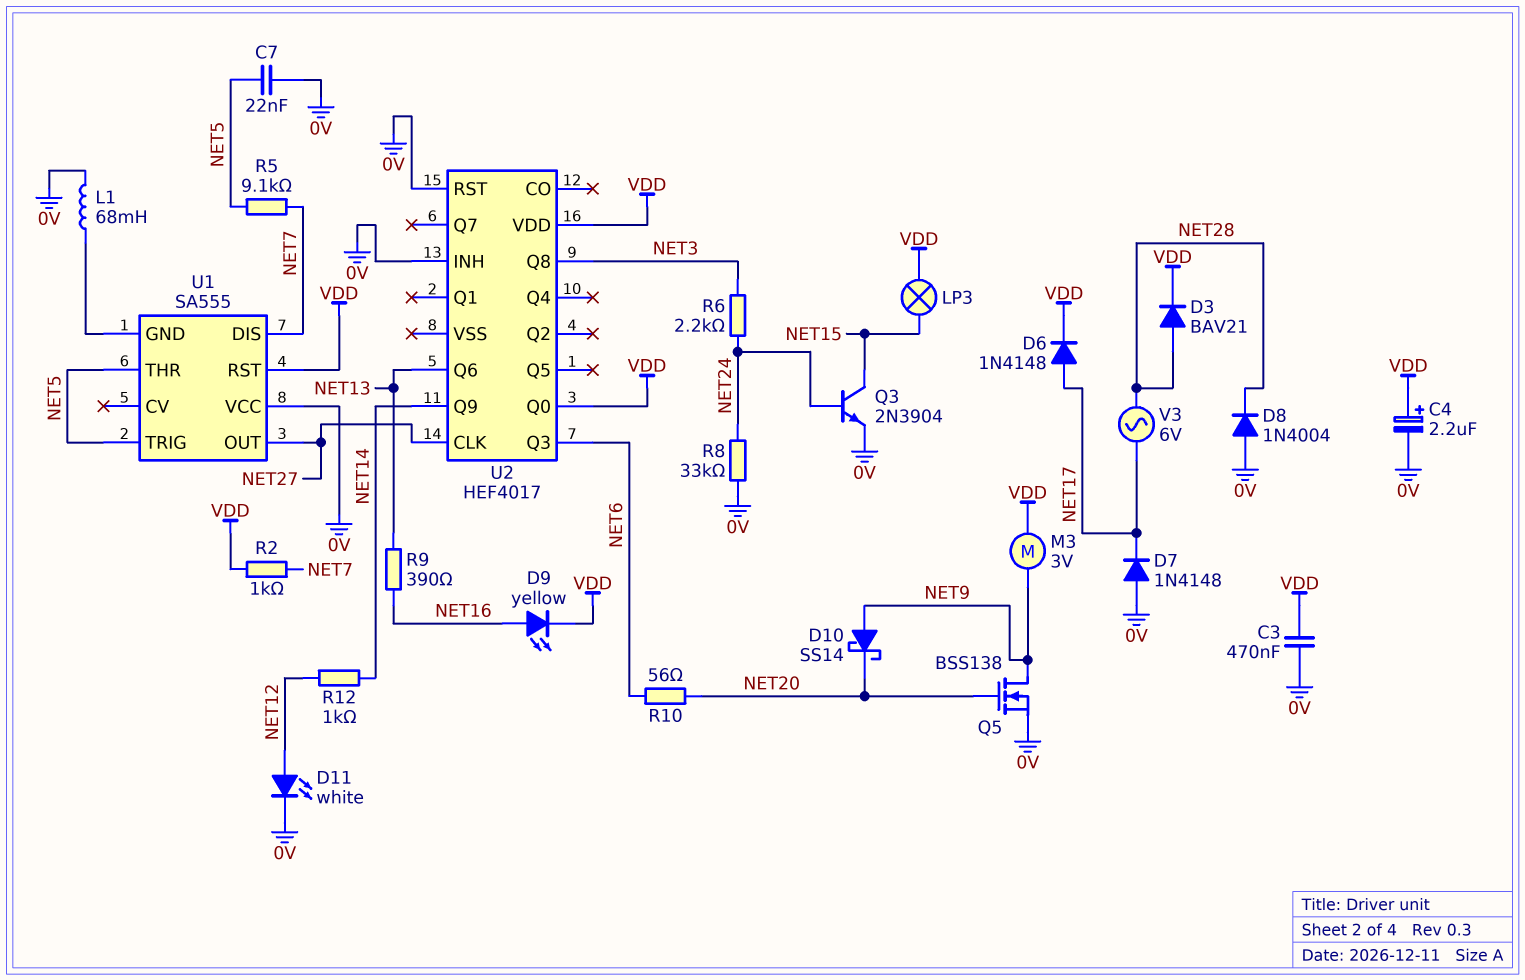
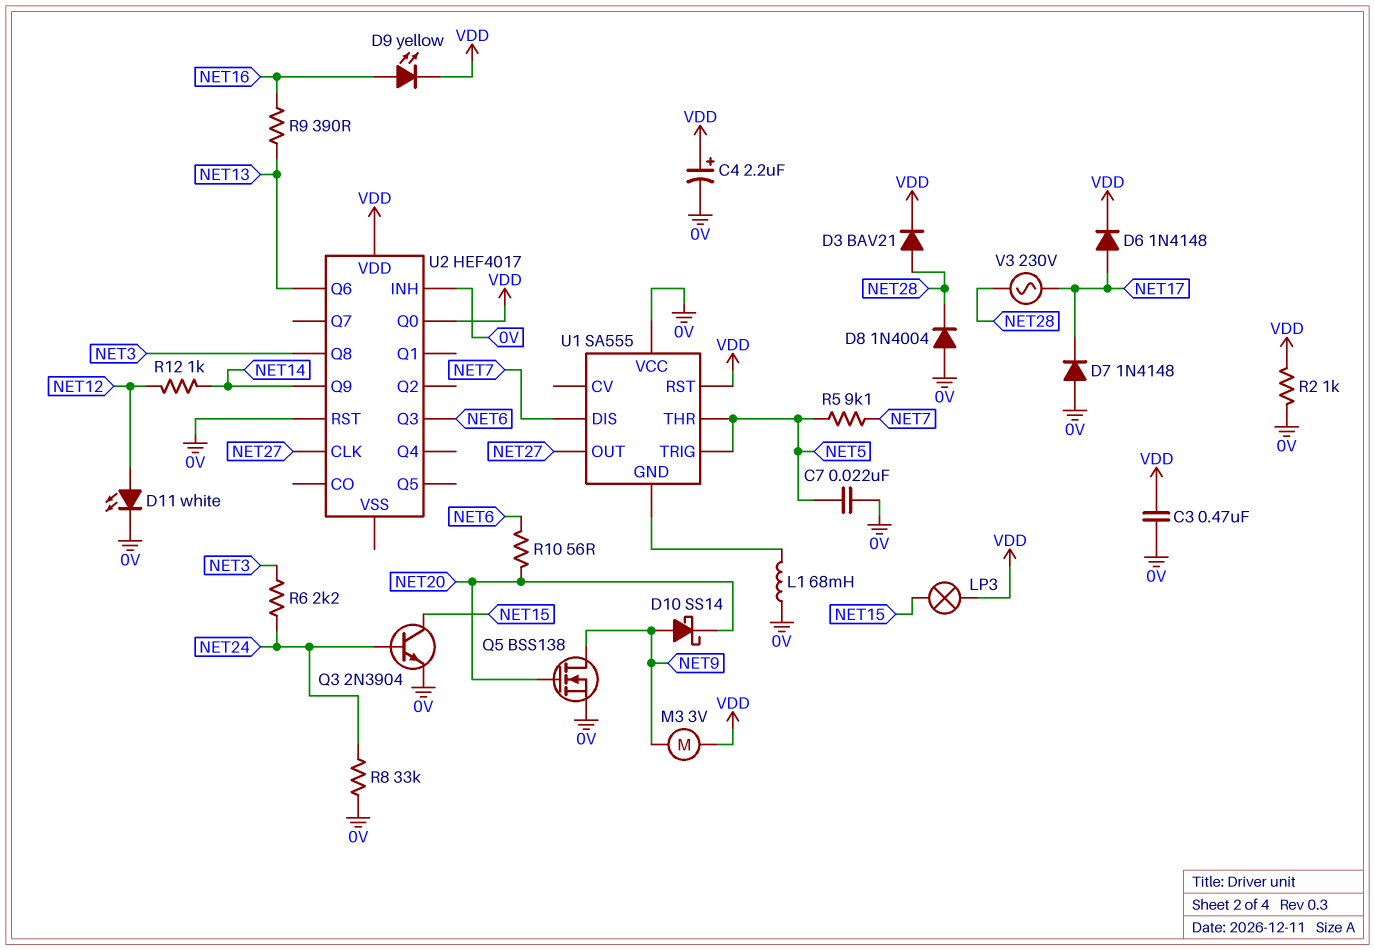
R2: 1k (NET7, VDD) -> 1k (0V, VDD)
V3: AC 6V (NET17, NET28) -> AC 230V (NET17, NET28)

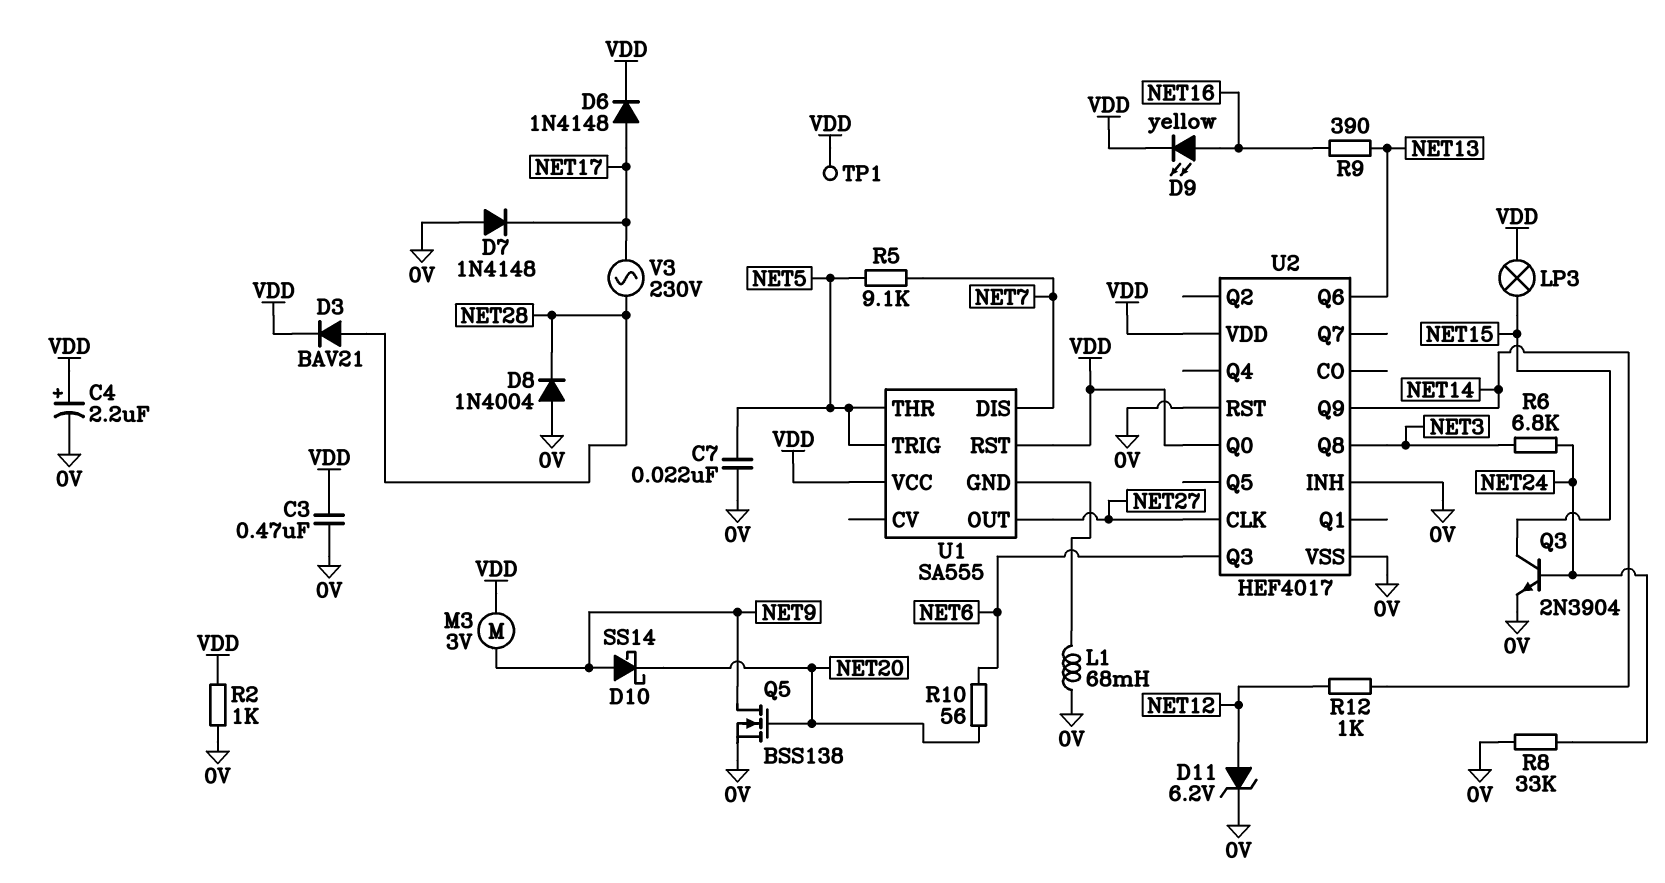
D11: LED white (A NET12, K 0V) -> zener 6.2V (A NET12, K 0V)
R6: 2.2k (NET3, NET24) -> 6.8k (NET3, NET24)
TP1: none -> test point (VDD)
U1 pin VCC: 0V -> VDD
U2 pin VSS: none -> 0V

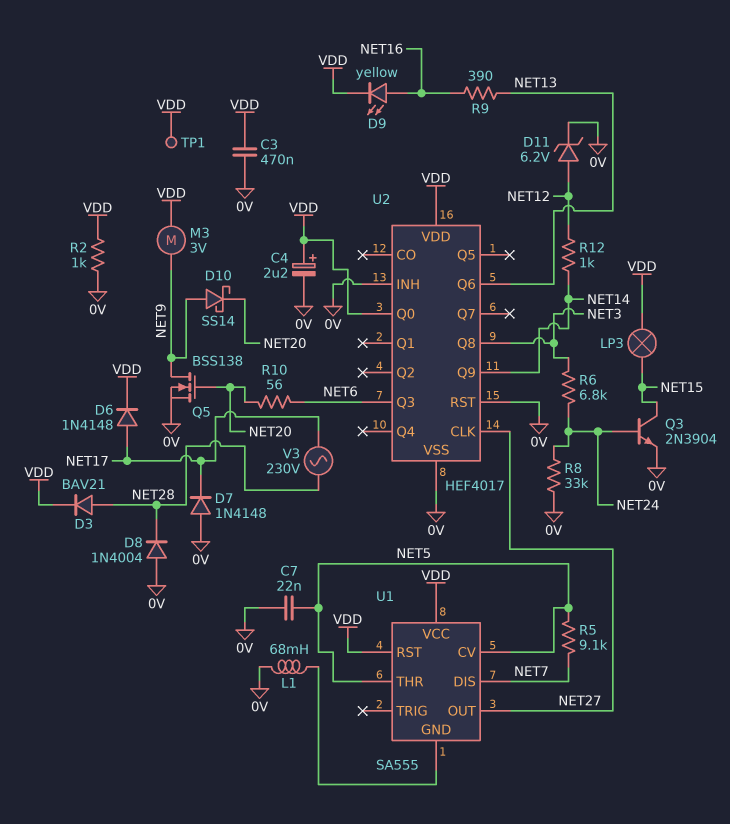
U1 pin CV: none -> NET5
U1 pin TRIG: NET5 -> none

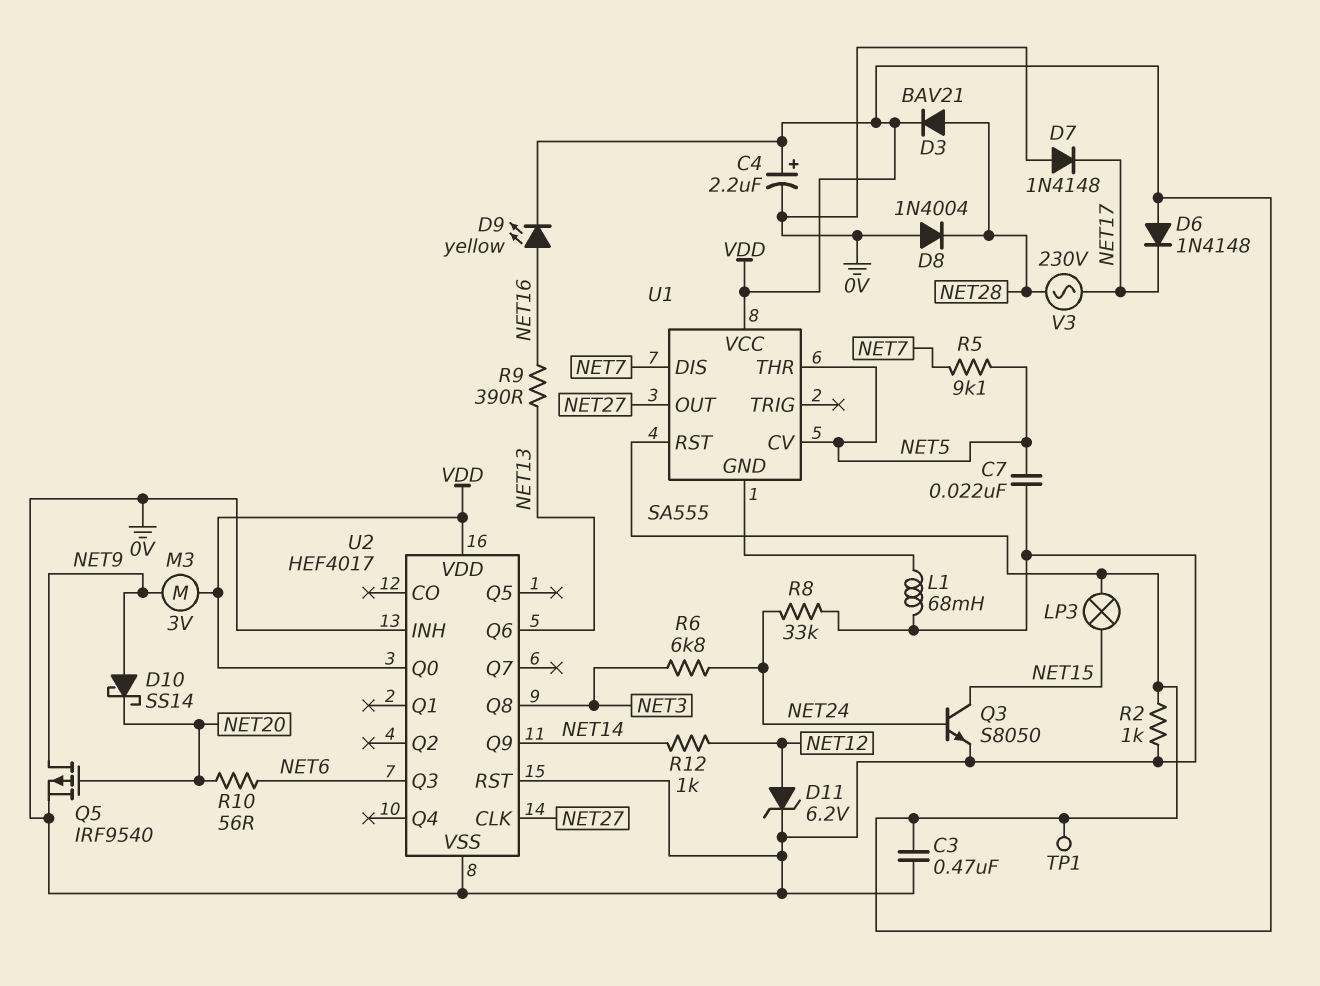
D6: diode 1N4148 (A NET17, K VDD) -> diode 1N4148 (A VDD, K NET17)
Q3: NPN 2N3904 (B NET24, C NET15, E 0V) -> NPN S8050 (B NET24, C NET15, E 0V)
Q5: NMOS BSS138 (G NET20, D NET9, S 0V) -> PMOS IRF9540 (G NET20, D NET9, S 0V)

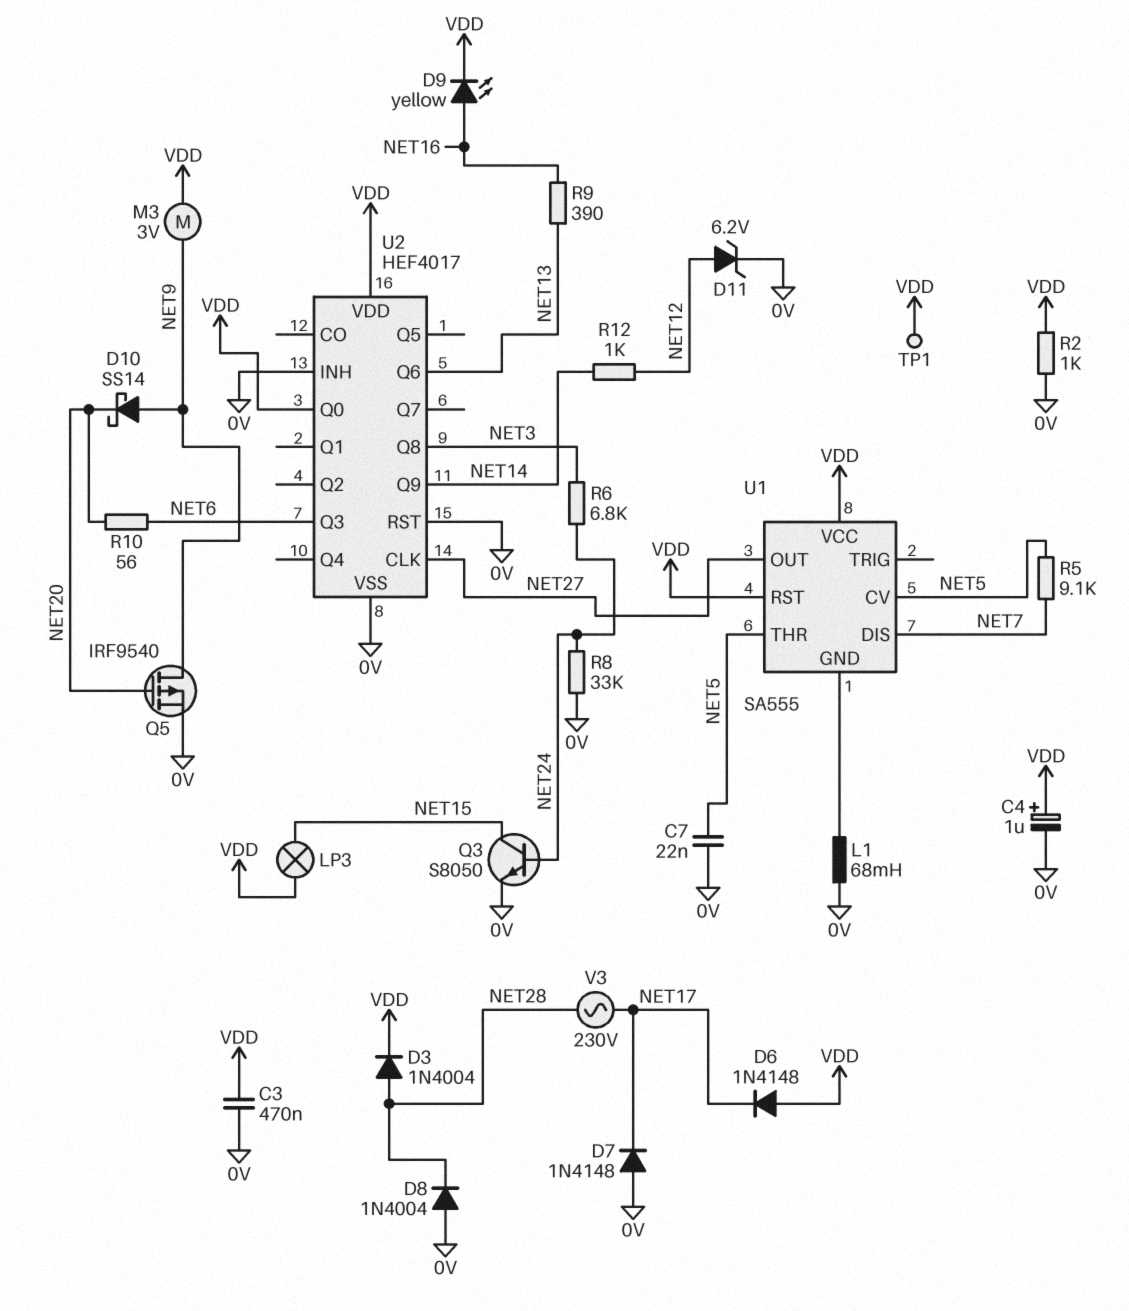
C4: 2.2uF (plus VDD, minus 0V) -> 1uF (plus VDD, minus 0V)
D3: diode BAV21 (A NET28, K VDD) -> diode 1N4004 (A NET28, K VDD)

